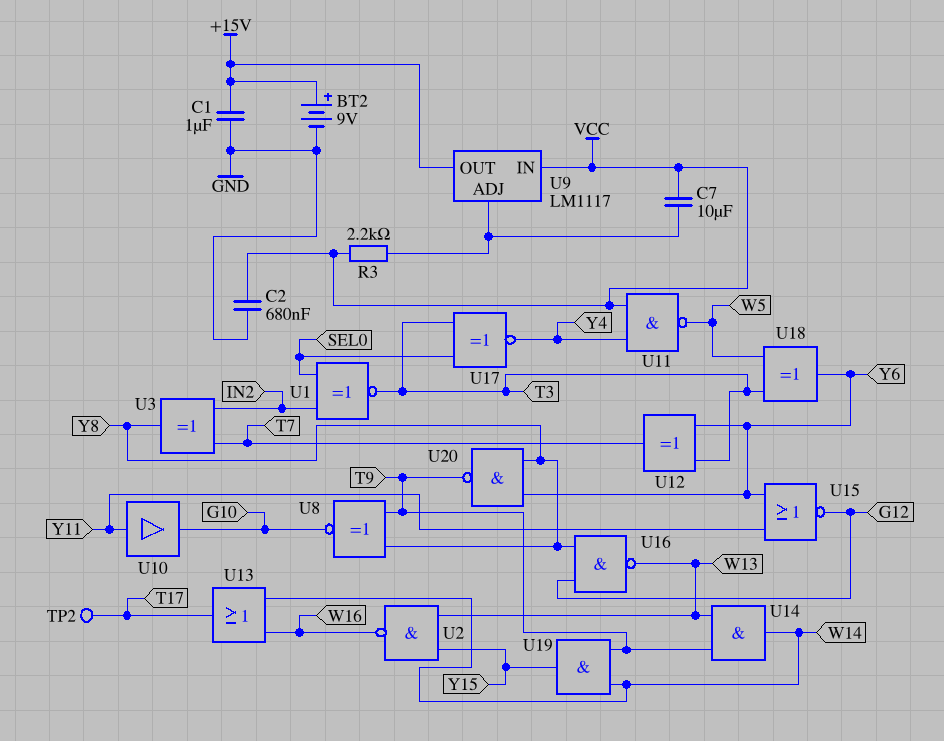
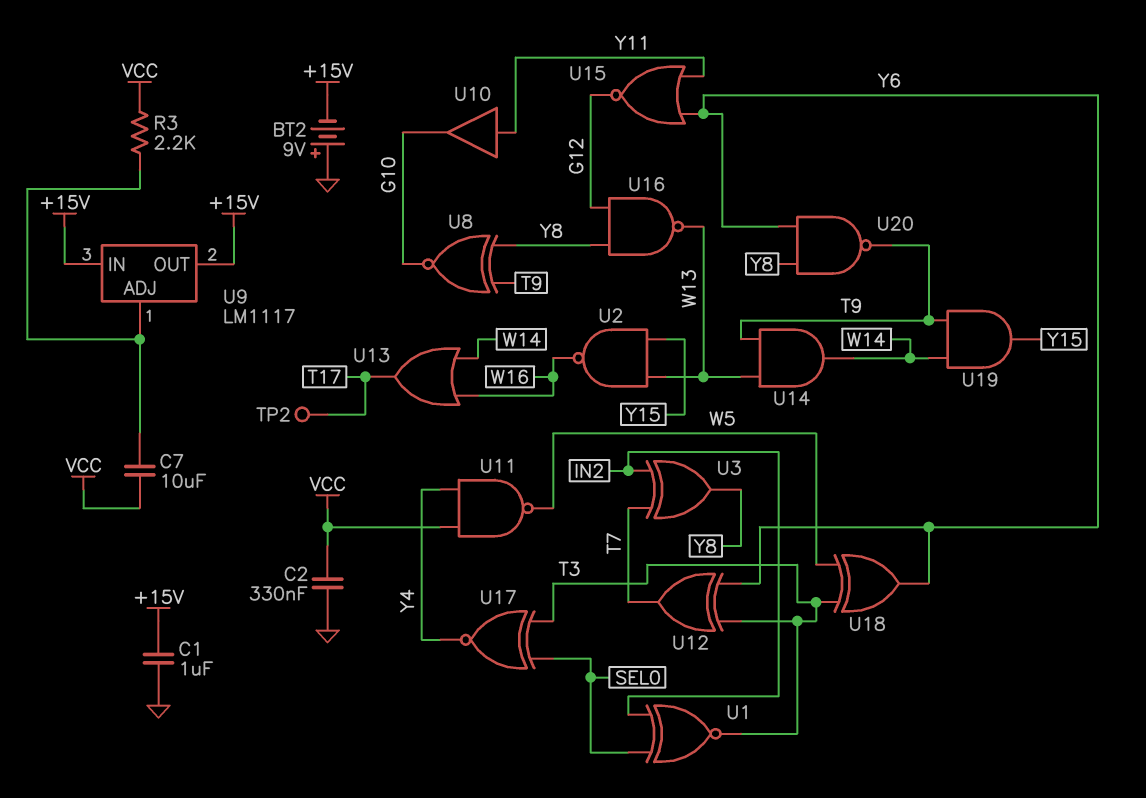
BT2: 9V (plus +15V, minus GND) -> 9V (plus GND, minus +15V)
C2: 680nF (GND, VCC) -> 330nF (GND, VCC)
U9 pin IN: VCC -> +15V

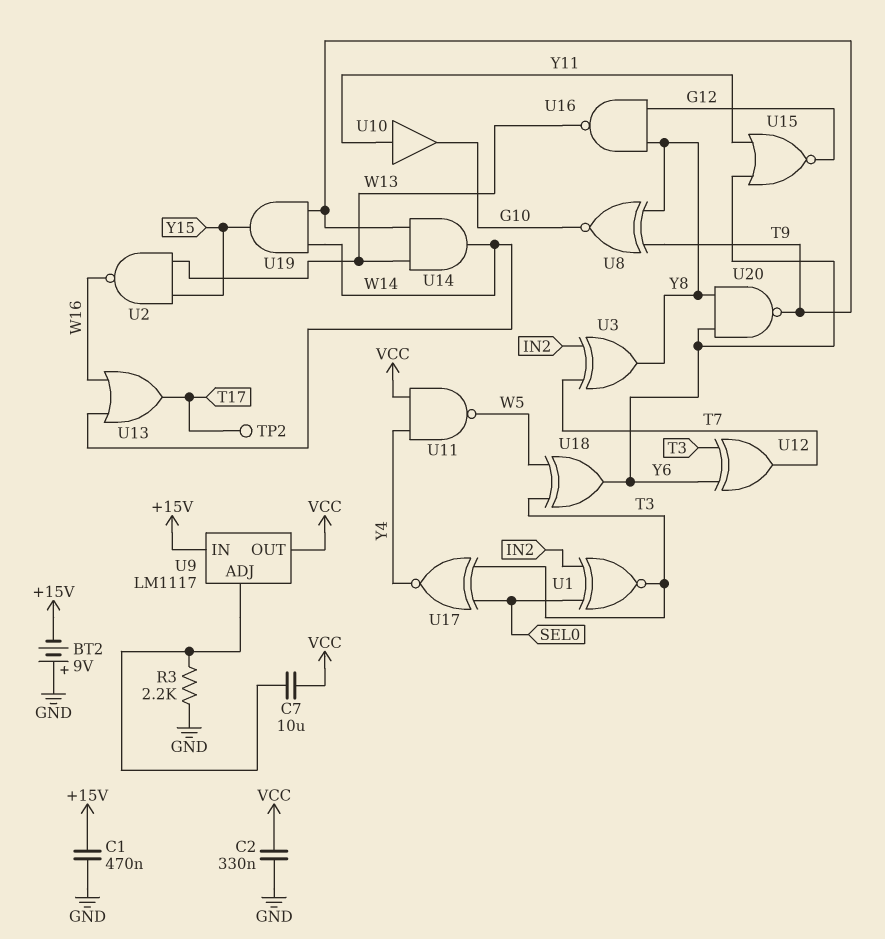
C1: 1uF (+15V, GND) -> 470nF (+15V, GND)
R3: 2.2k (U9/ADJ, VCC) -> 2.2k (GND, U9/ADJ)
U9 pin OUT: +15V -> VCC

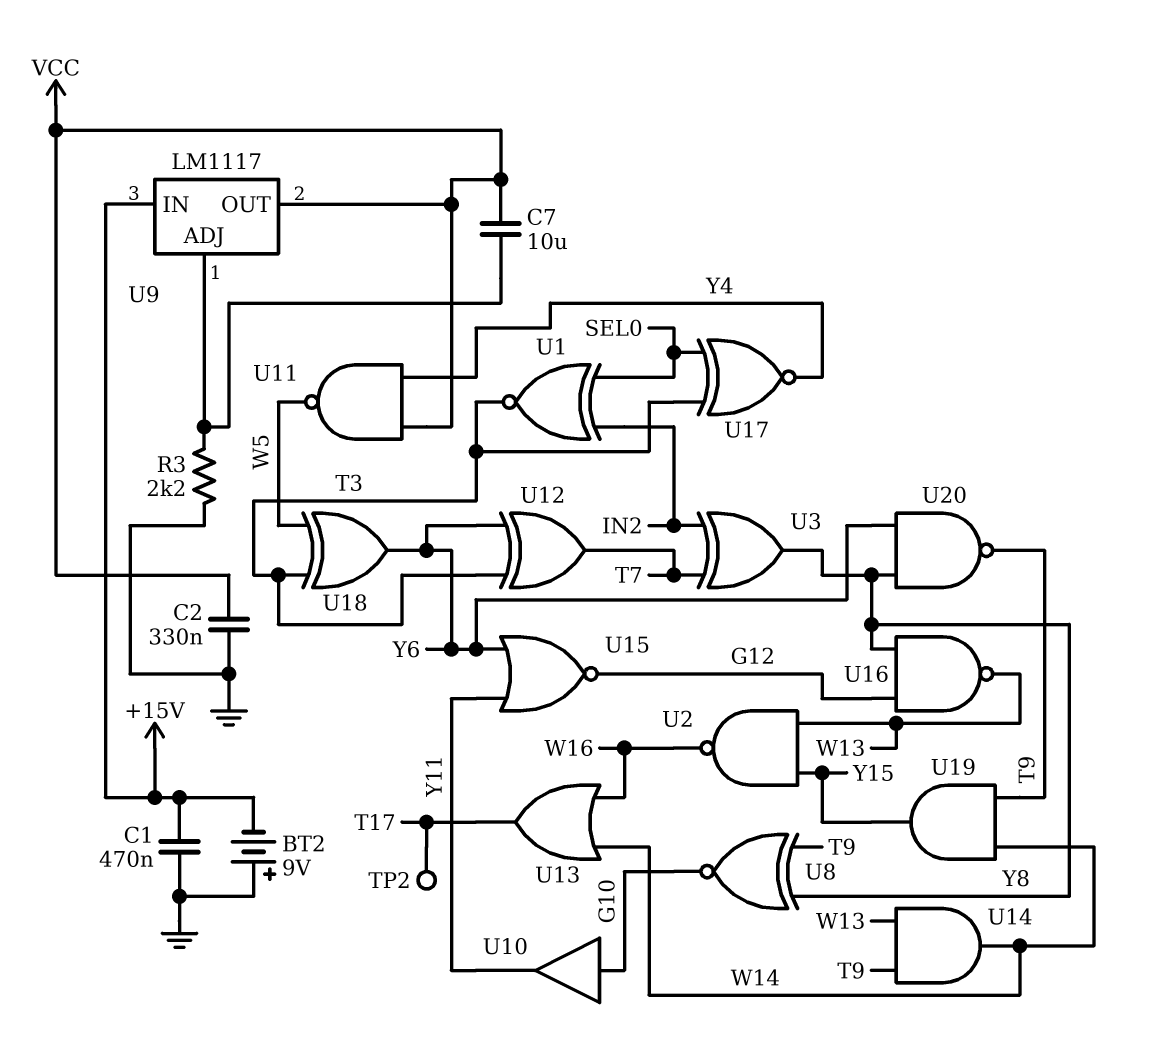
U10: buffer (in Y11, out G10) -> buffer (in G10, out Y11)

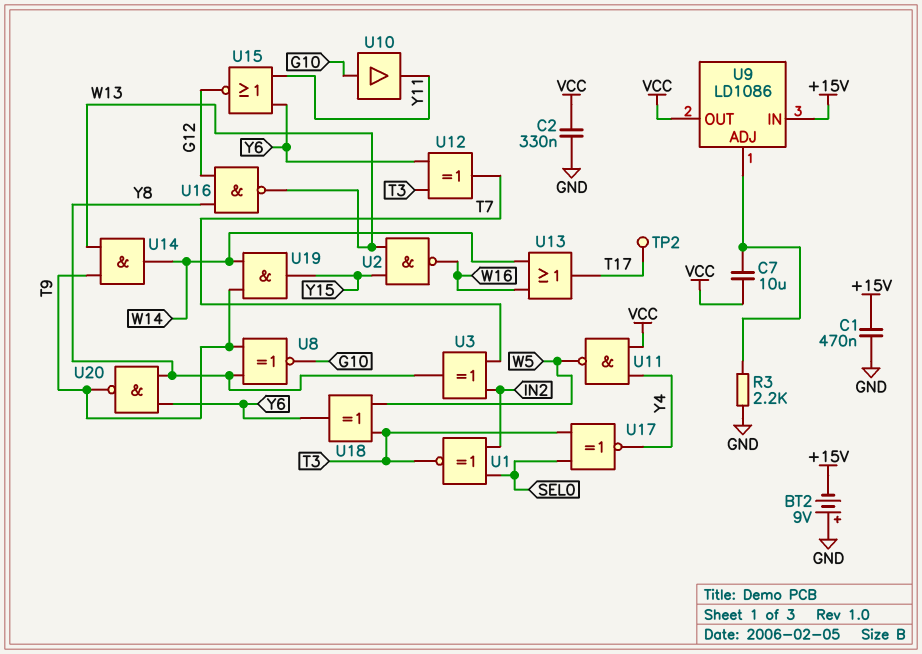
U9: LM1117 -> LD1086

